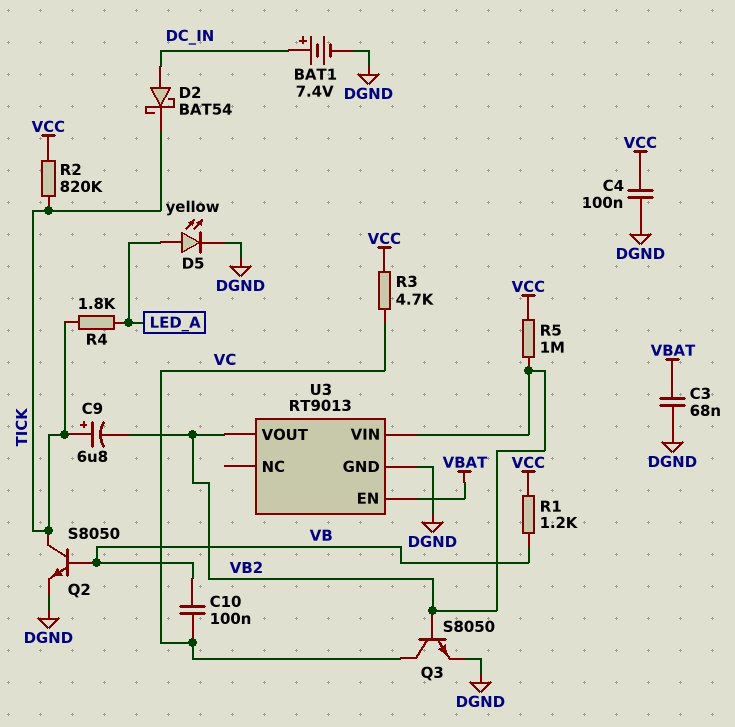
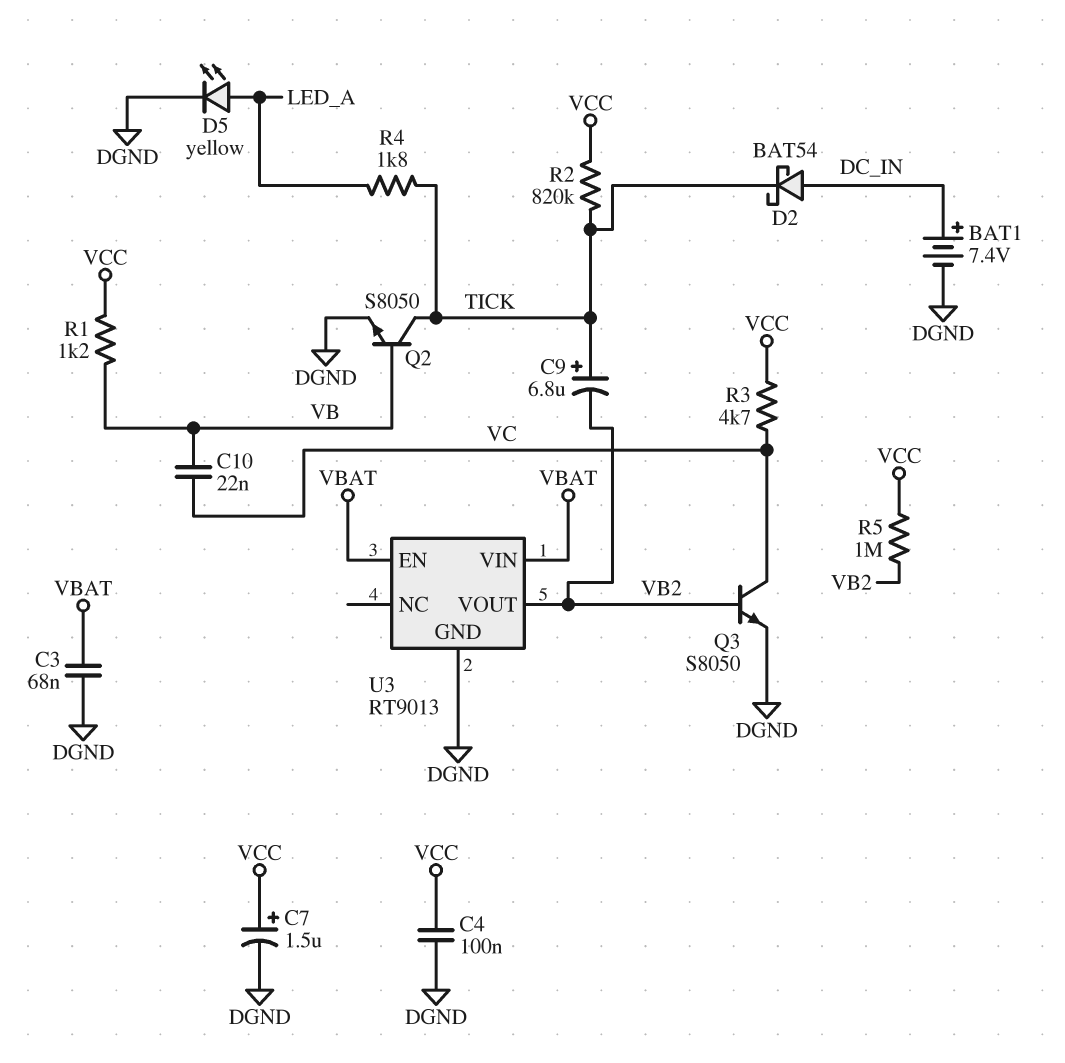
C7: none -> 1.5uF (plus VCC, minus DGND)
C10: 100nF (VB, VC) -> 22nF (VB, VC)
U3 pin VIN: VB2 -> VBAT

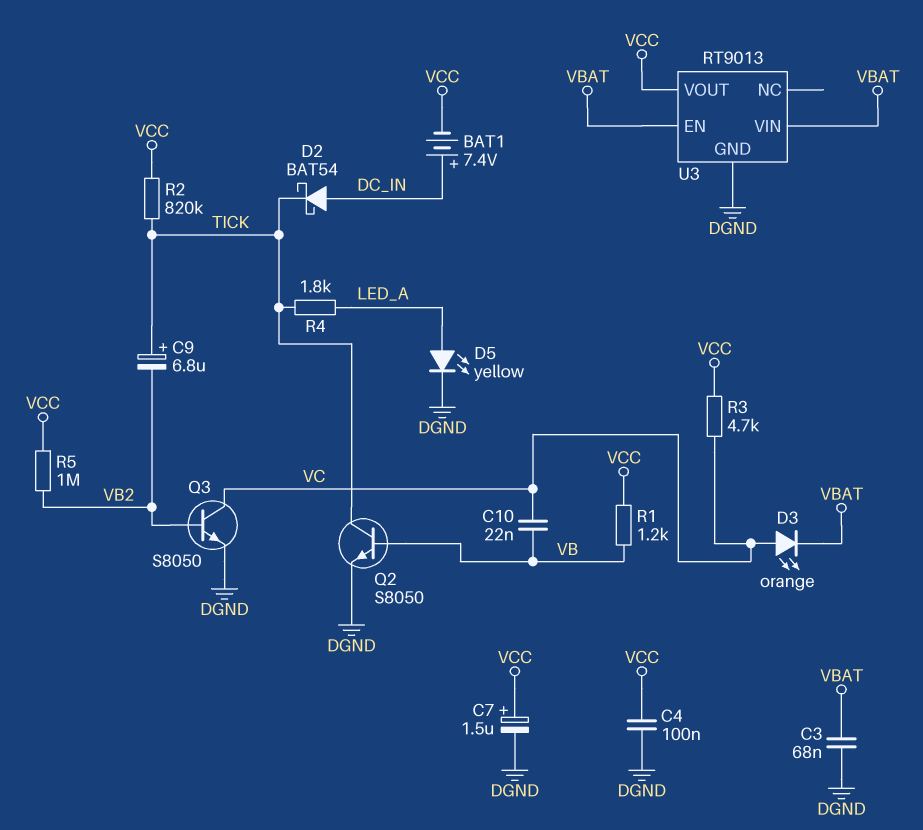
BAT1: 7.4V (plus DC_IN, minus DGND) -> 7.4V (plus DC_IN, minus VCC)
D3: none -> LED orange (A VC, K VBAT)
U3 pin VOUT: VB2 -> VCC

